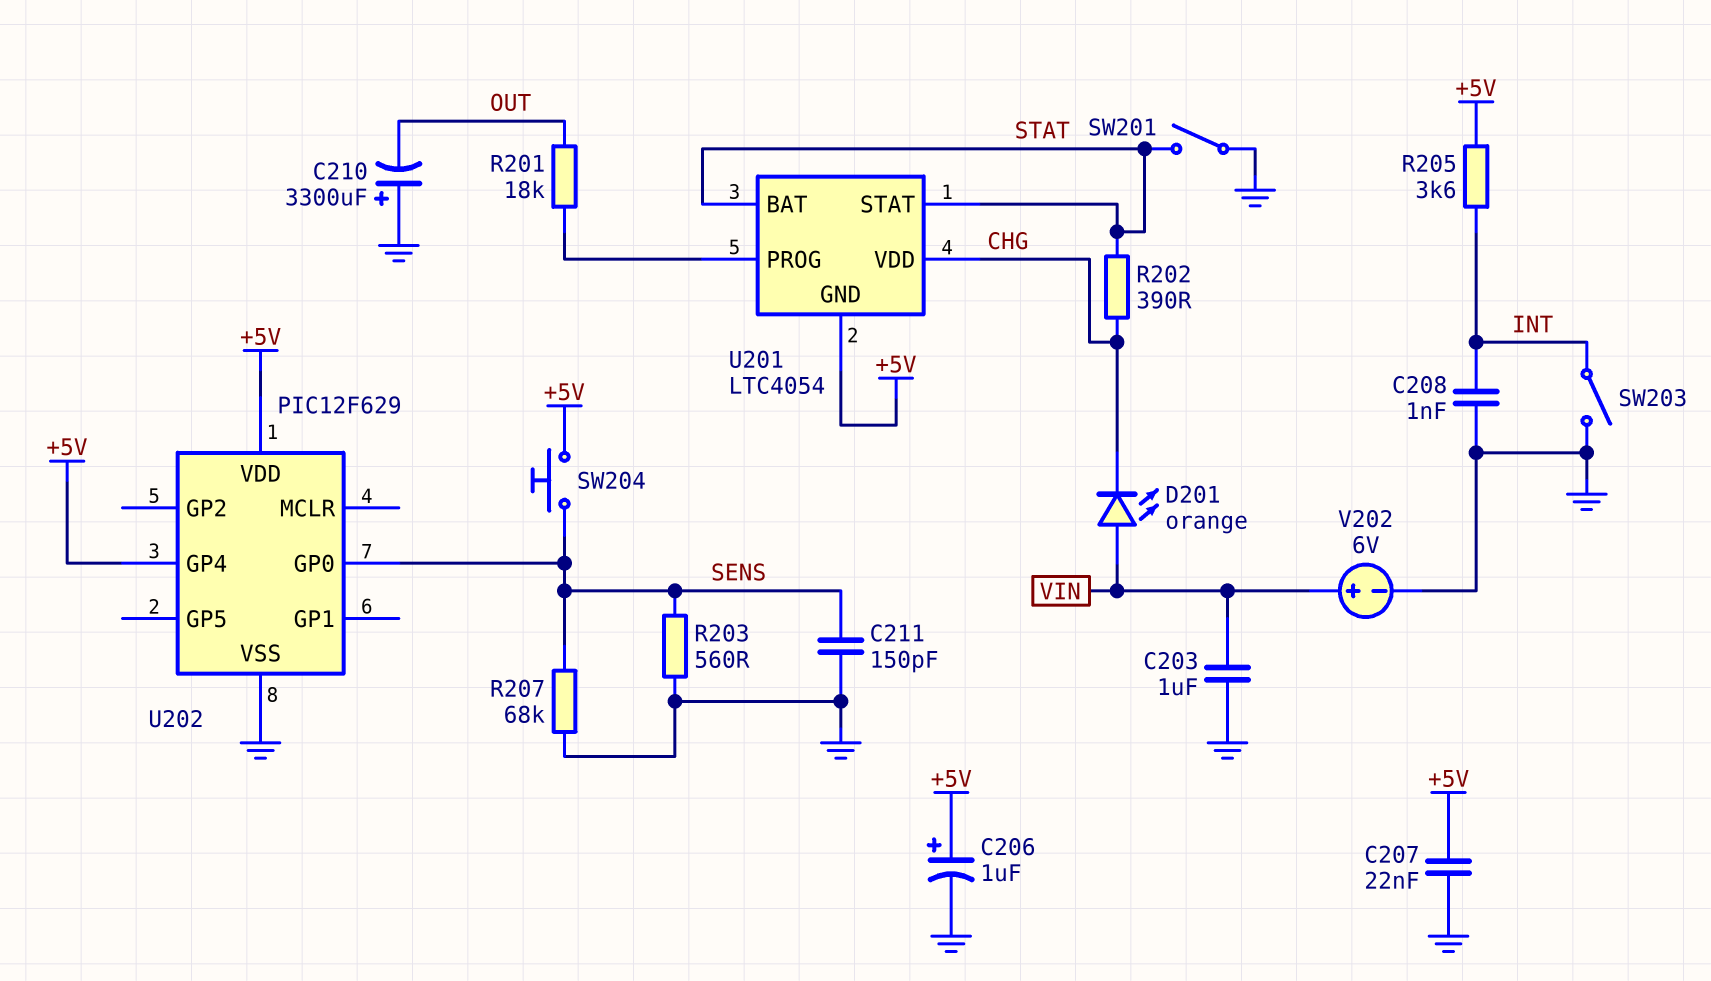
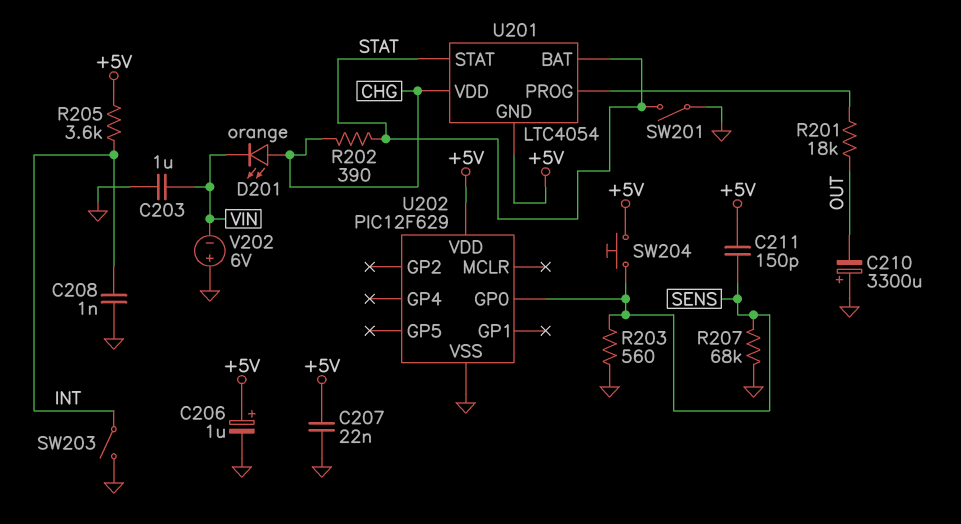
C211: 150pF (GND, SENS) -> 150pF (+5V, SENS)
D201: LED orange (A VIN, K CHG) -> LED orange (A CHG, K VIN)
U202 pin GP4: +5V -> none
V202: 6V (plus VIN, minus GND) -> 6V (plus GND, minus VIN)

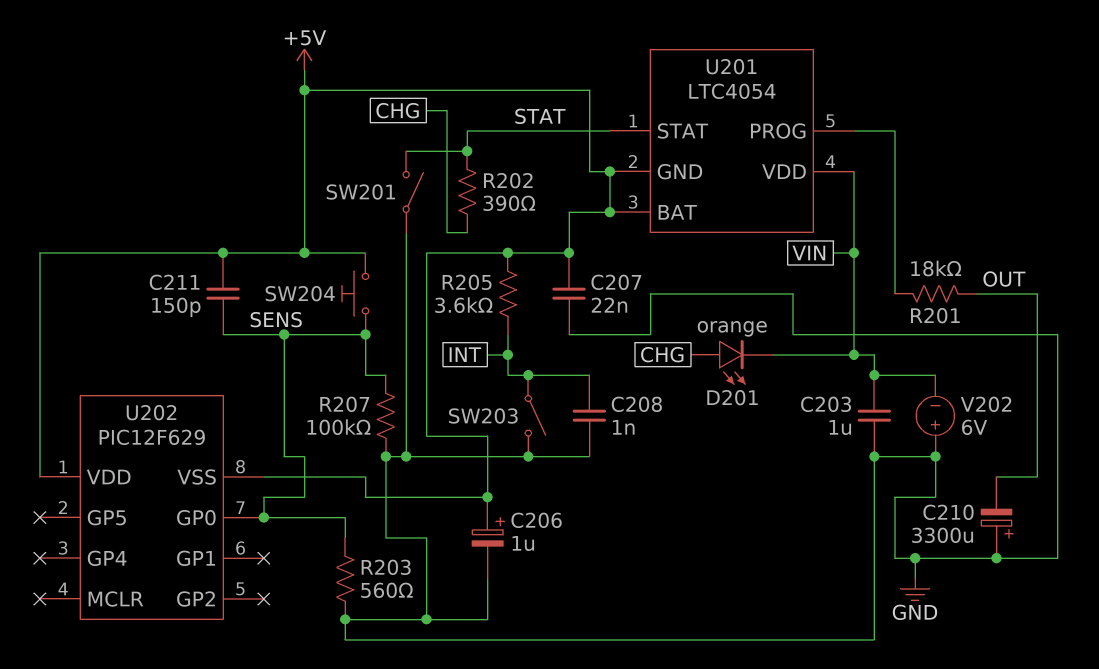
R207: 68k (GND, SENS) -> 100k (GND, SENS)
U201 pin BAT: STAT -> +5V
U201 pin VDD: CHG -> VIN
U202 pin VSS: GND -> +5V

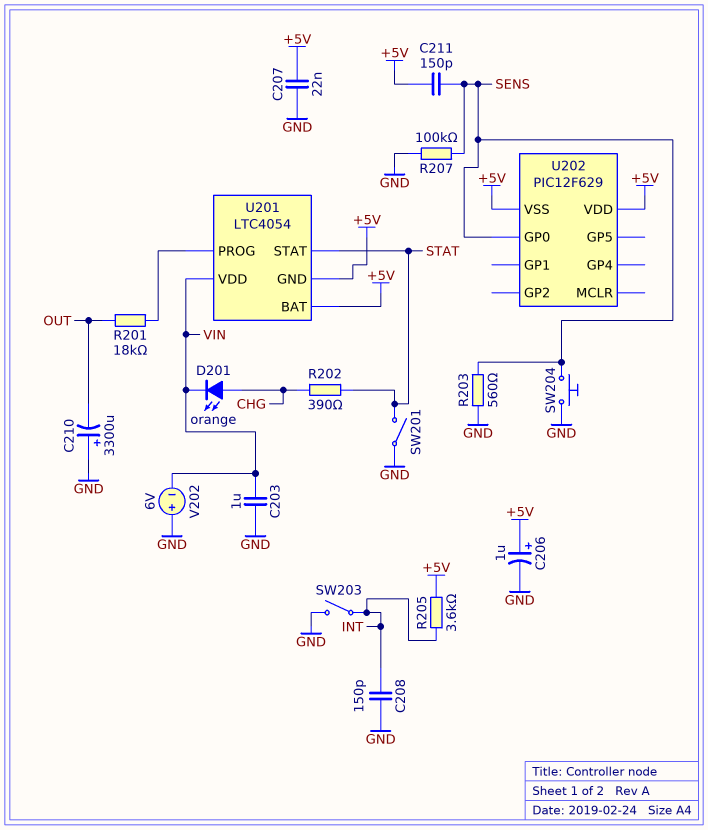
C208: 1nF (GND, INT) -> 150pF (GND, INT)
SW204: button (+5V, SENS) -> button (GND, SENS)

